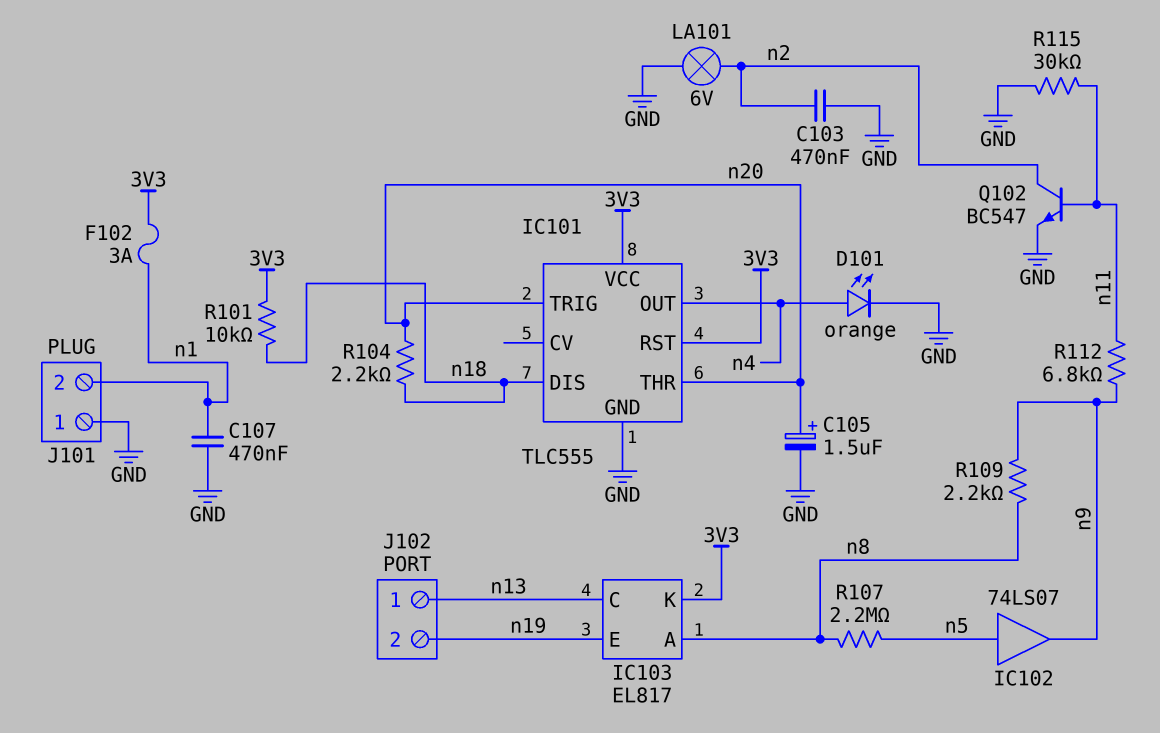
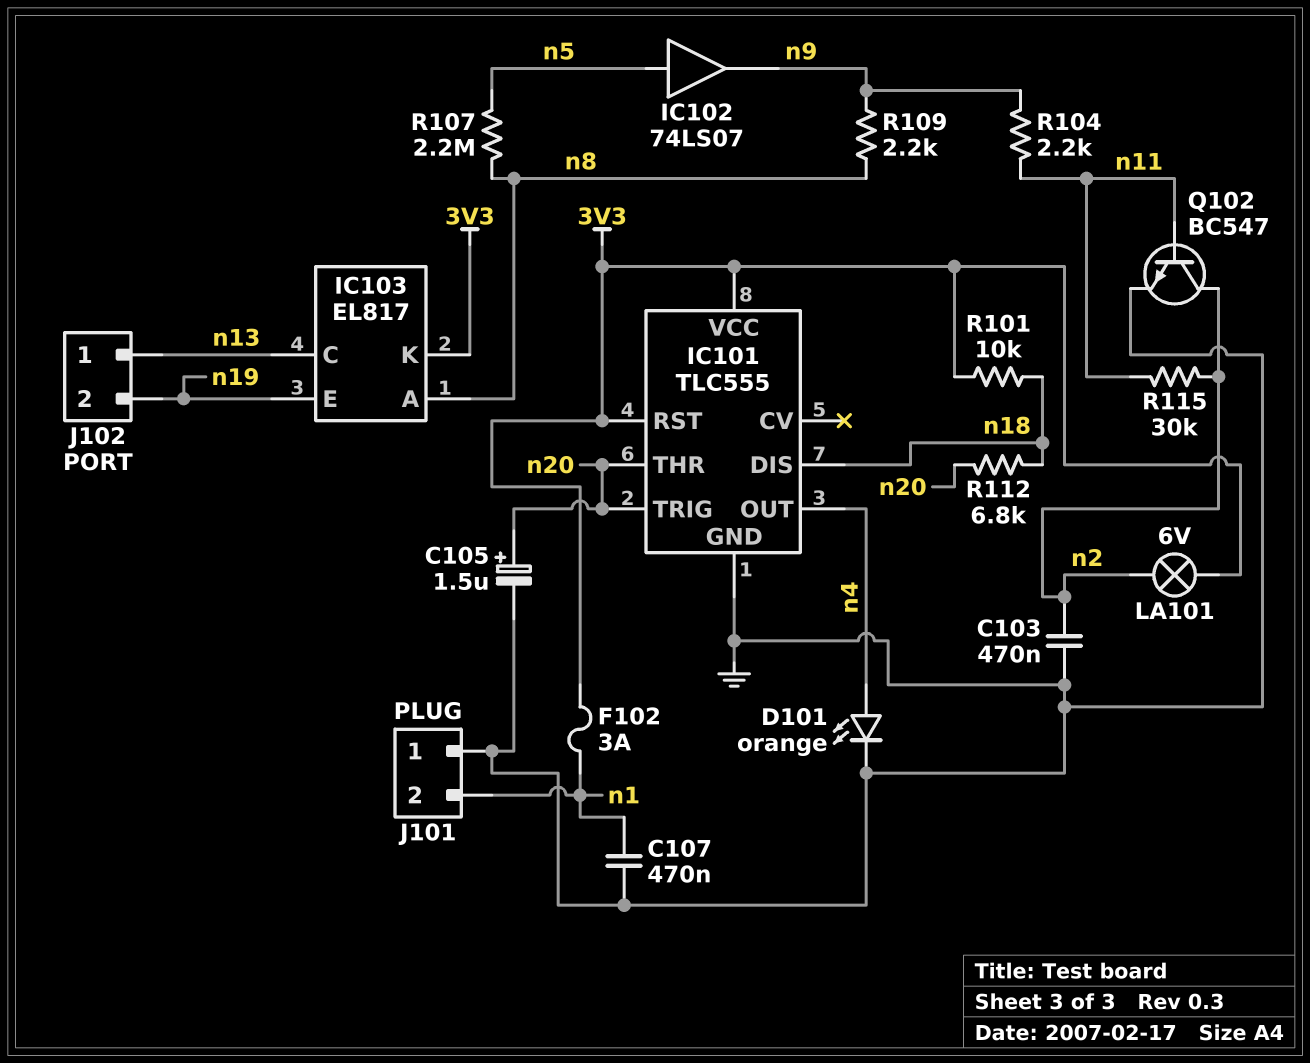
LA101: lamp 6V (GND, n2) -> lamp 6V (3V3, n2)
R104: 2.2k (n18, n20) -> 2.2k (n9, n11)
R112: 6.8k (n9, n11) -> 6.8k (n18, n20)
R115: 30k (GND, n11) -> 30k (n2, n11)

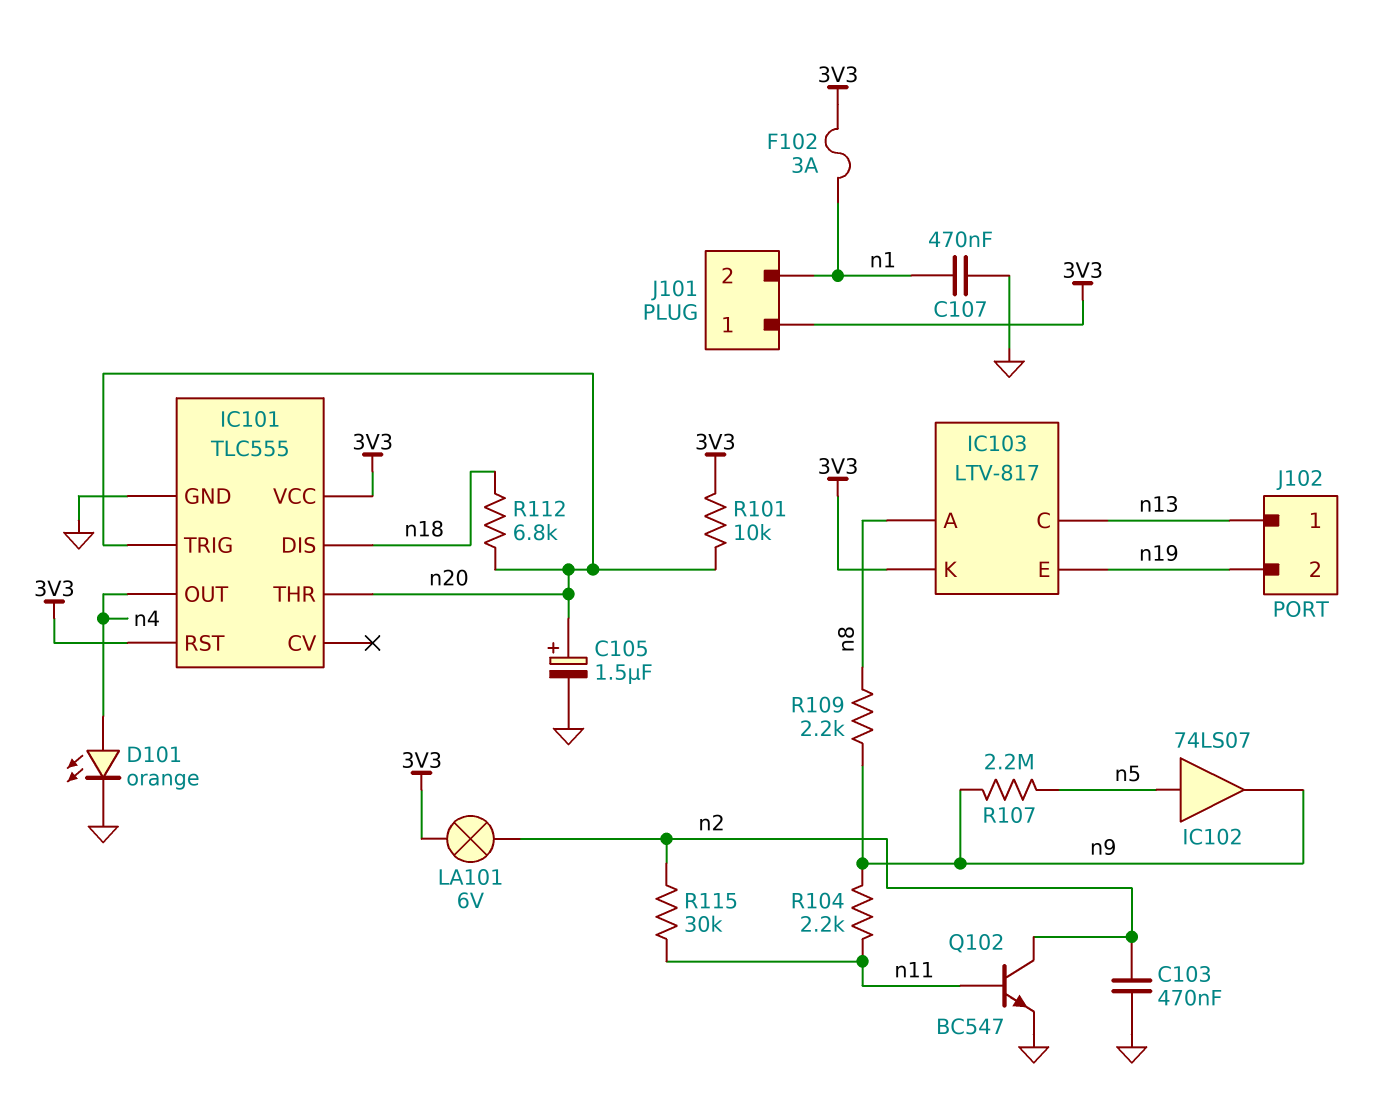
IC103: EL817 -> LTV-817
J101 pin 1: GND -> 3V3
R101: 10k (3V3, n18) -> 10k (3V3, n20)
R107: 2.2M (n5, n8) -> 2.2M (n5, n9)

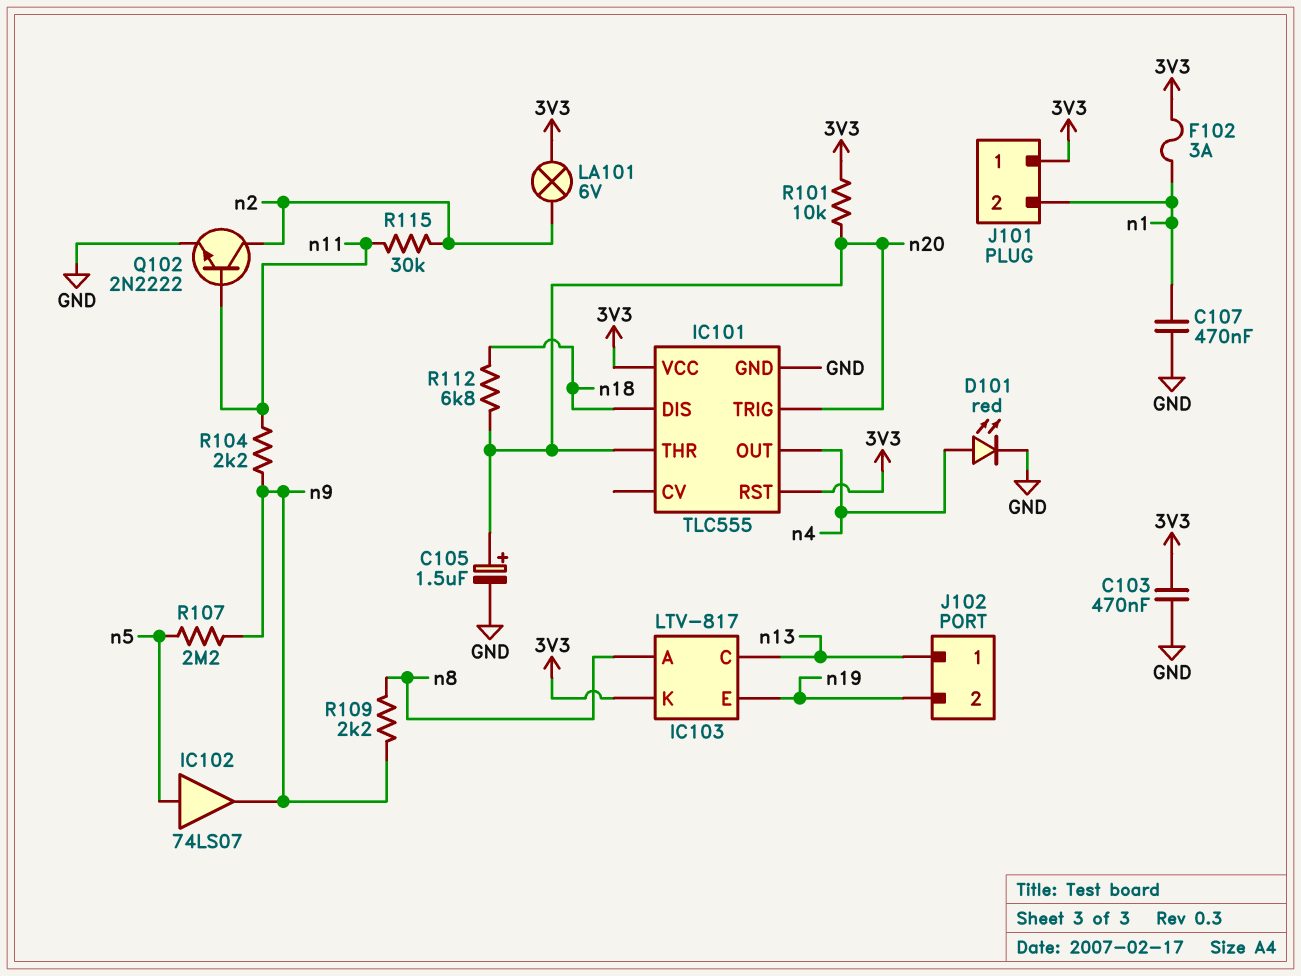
C103: 470nF (GND, n2) -> 470nF (3V3, GND)
D101: LED orange (A n4, K GND) -> LED red (A n4, K GND)
Q102: NPN BC547 (B n11, C n2, E GND) -> NPN 2N2222 (B n11, C n2, E GND)

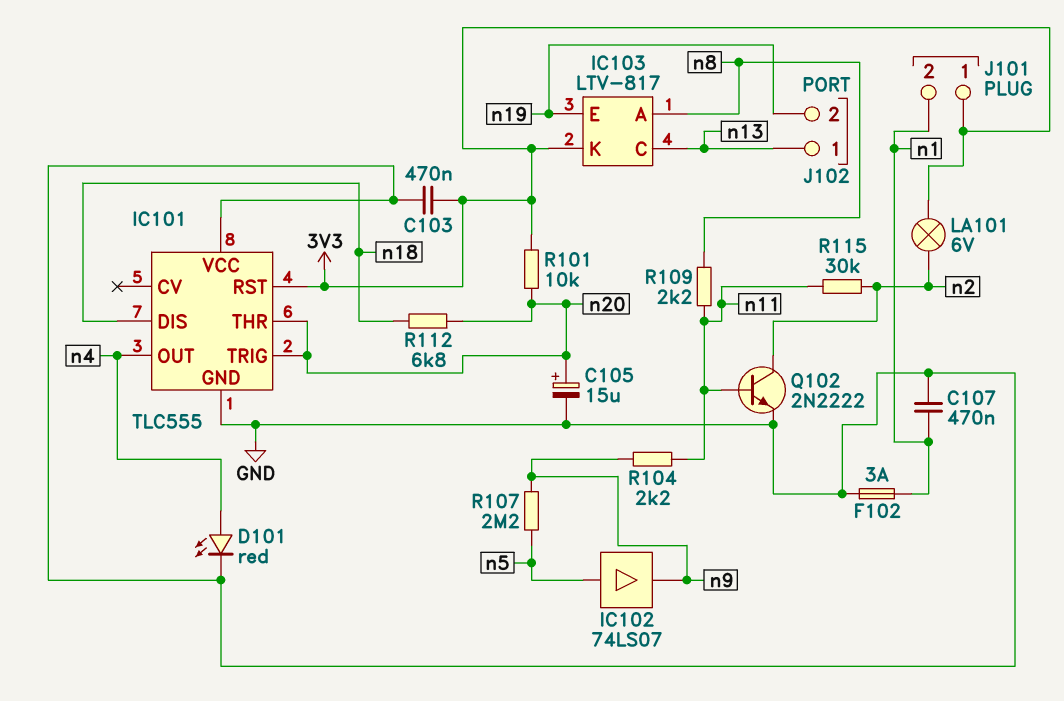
C105: 1.5uF (plus n20, minus GND) -> 15uF (plus n20, minus GND)
F102: 3A (3V3, n1) -> 3A (GND, n1)
IC101 pin VCC: 3V3 -> GND
R109: 2.2k (n8, n9) -> 2.2k (n8, n11)

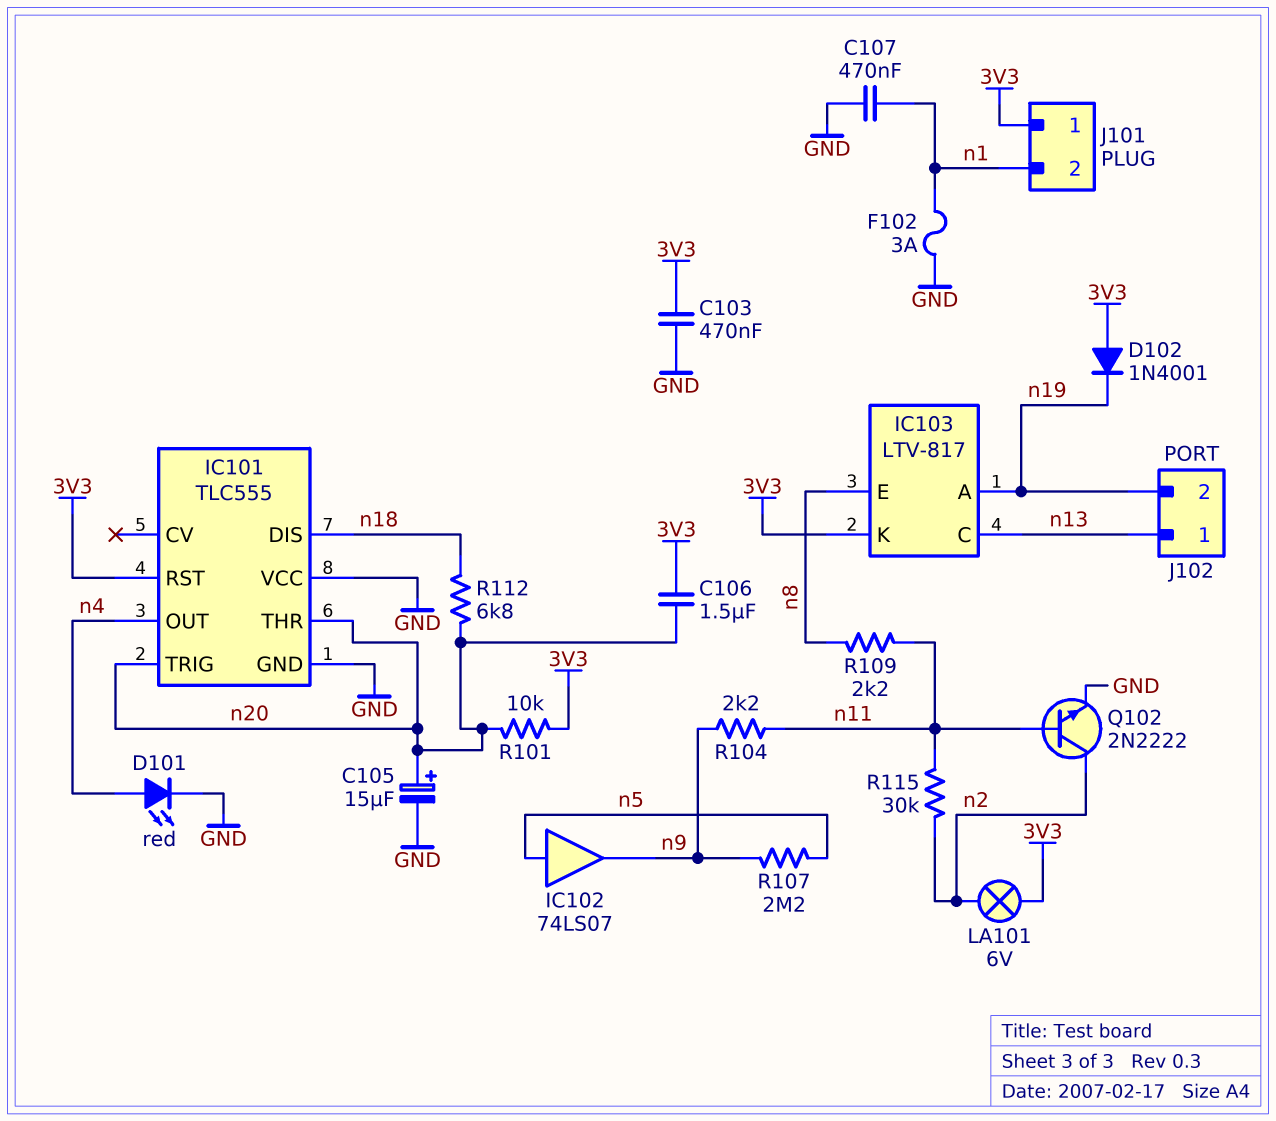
C106: none -> 1.5uF (3V3, n20)
D102: none -> diode 1N4001 (A 3V3, K n19)
IC103 pin A: n8 -> n19
IC103 pin E: n19 -> n8

